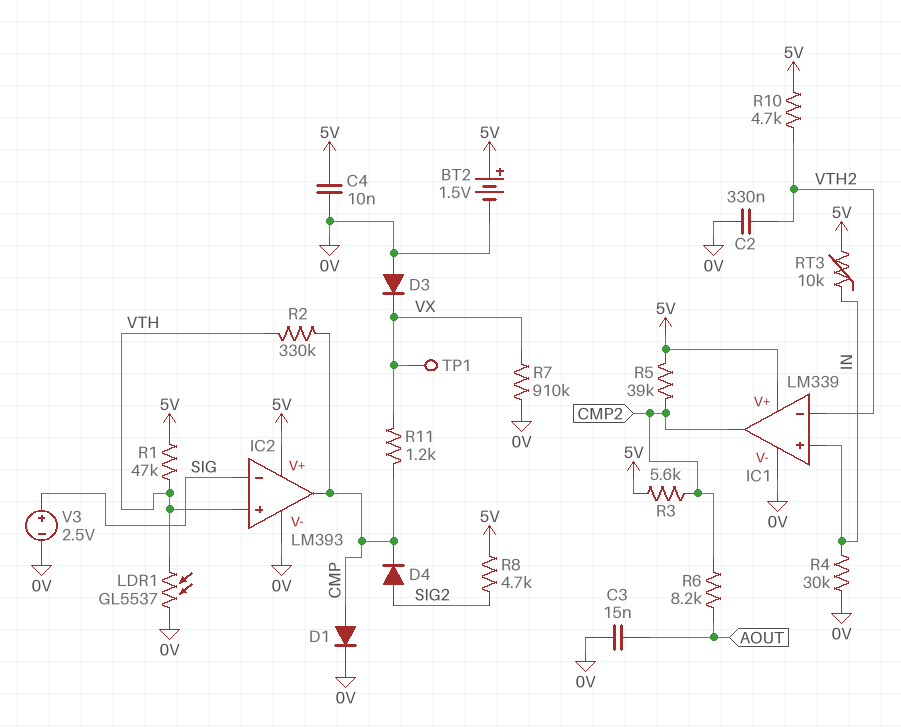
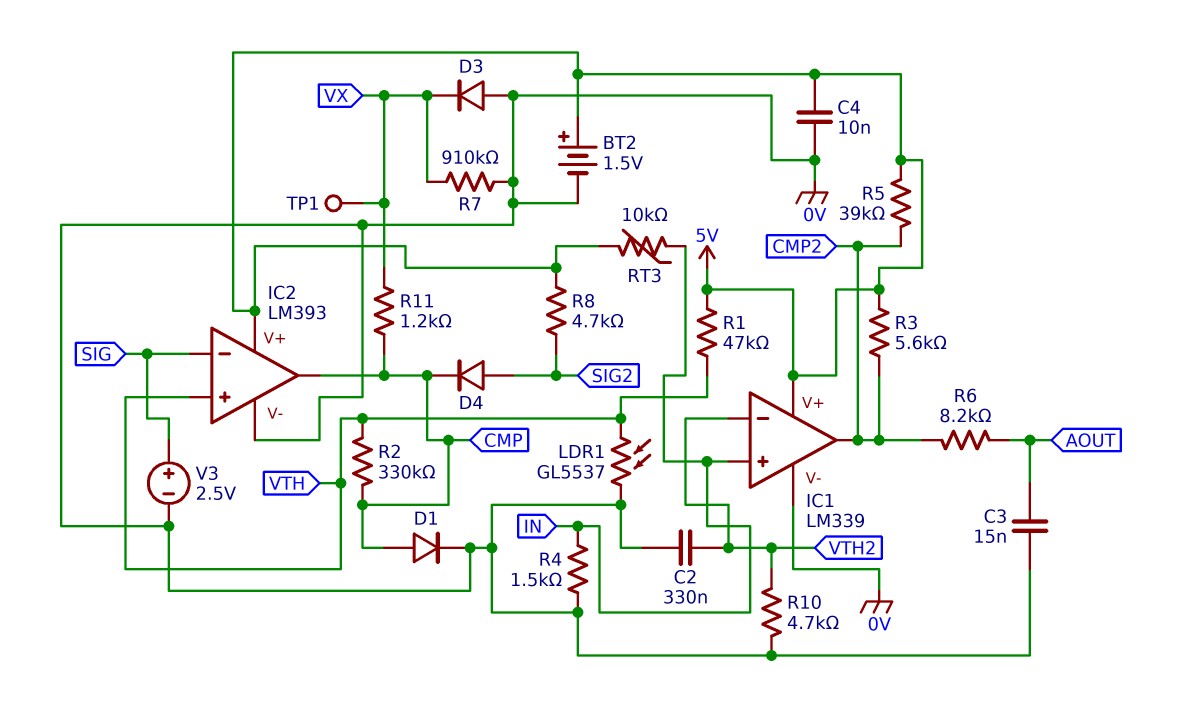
R4: 30k (0V, IN) -> 1.5k (0V, IN)
R10: 4.7k (5V, VTH2) -> 4.7k (0V, VTH2)

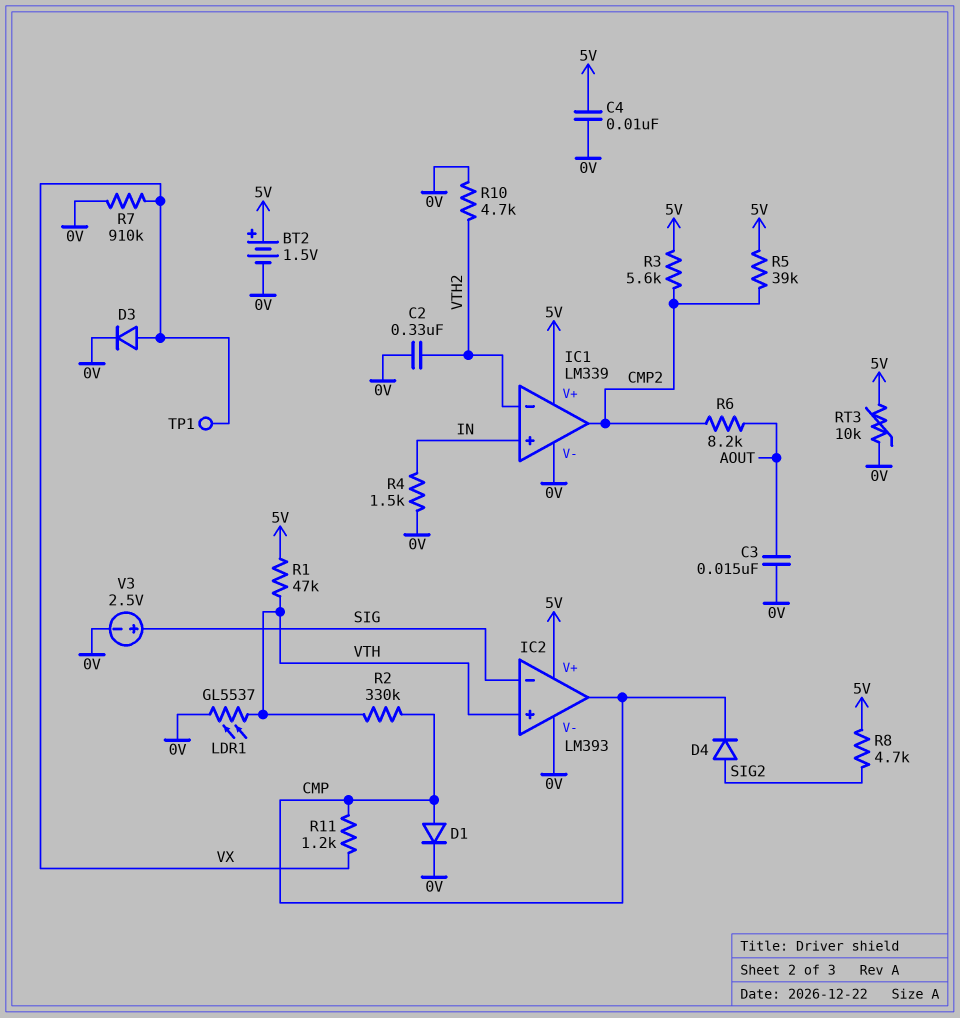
D3: diode (A 0V, K VX) -> diode (A VX, K 0V)
RT3: 10k (5V, IN) -> 10k (0V, 5V)

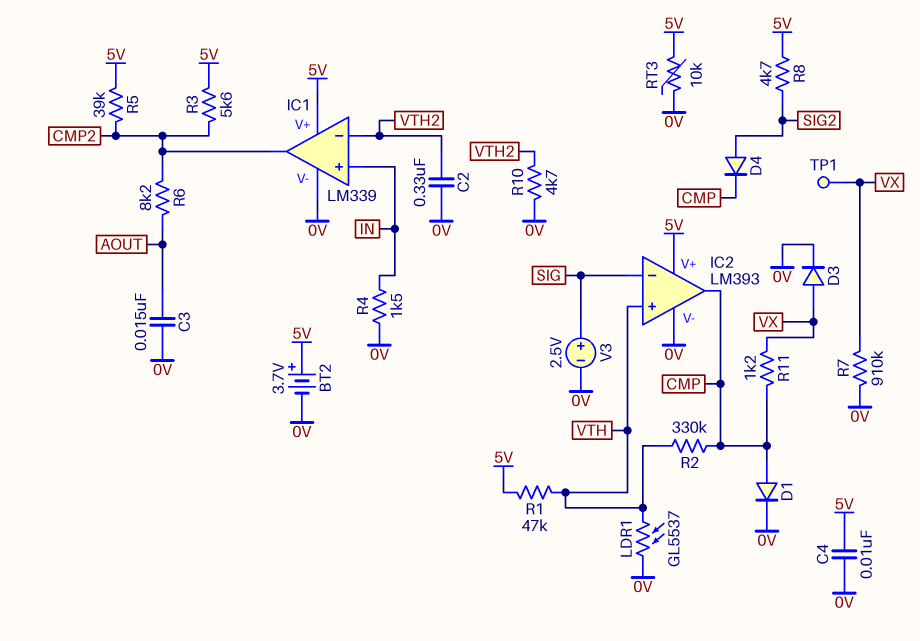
BT2: 1.5V (plus 5V, minus 0V) -> 3.7V (plus 5V, minus 0V)

